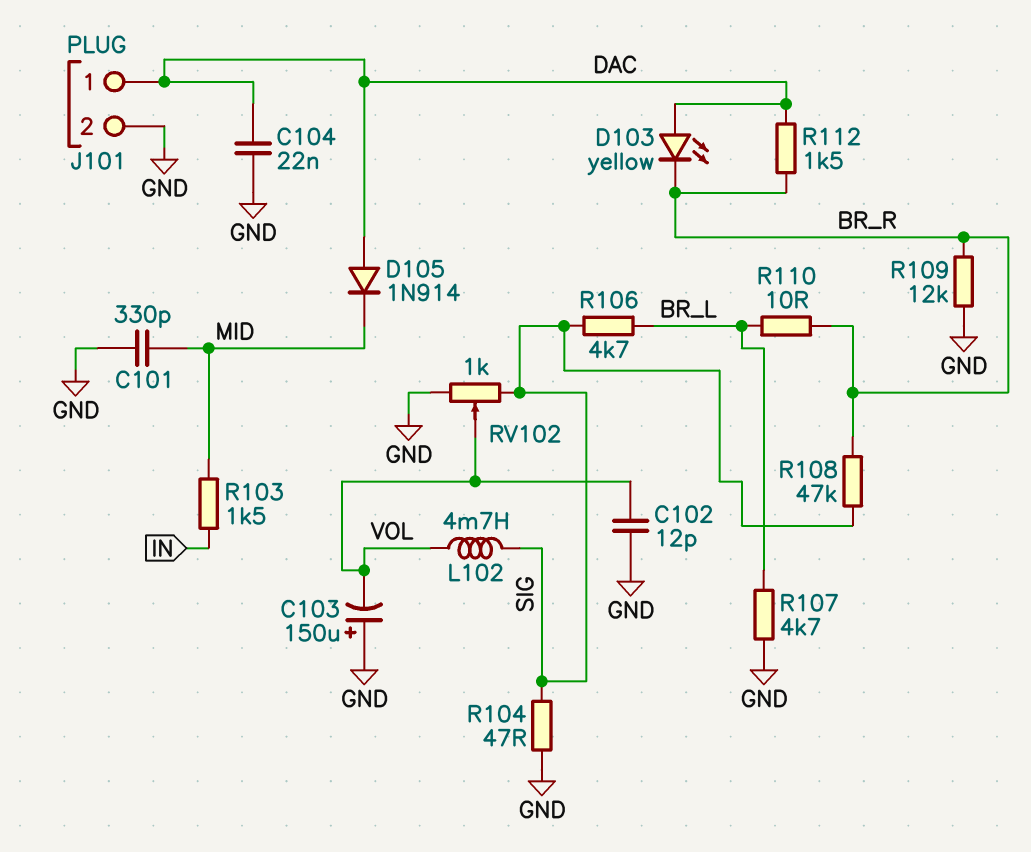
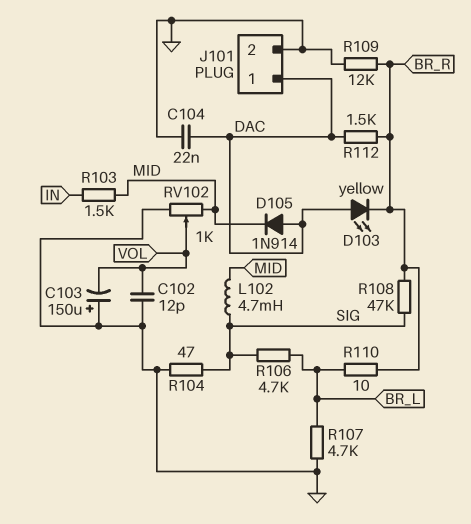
C101: 330pF (GND, MID) -> none
L102: 4.7mH (SIG, VOL) -> 4.7mH (MID, SIG)
RV102: 1k (GND, SIG, wiper VOL) -> 1k (GND, MID, wiper VOL)

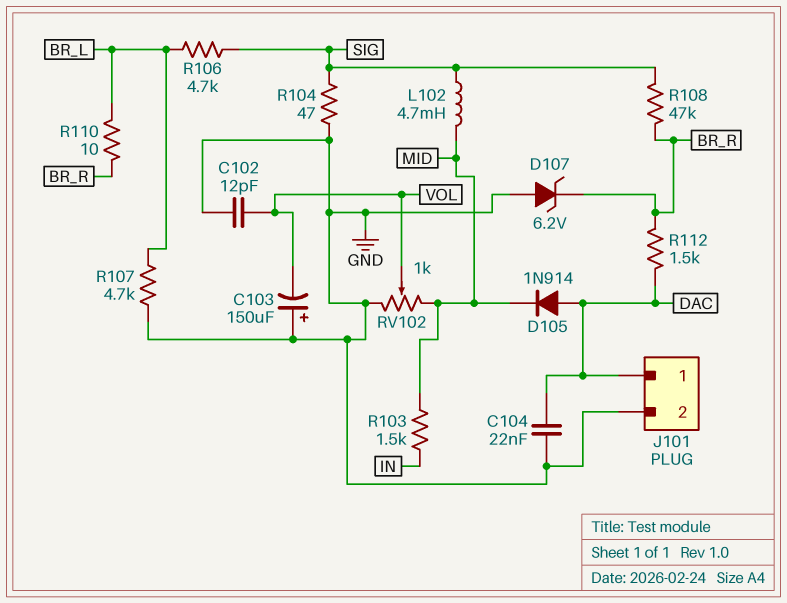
D103: LED yellow (A DAC, K BR_R) -> none
D107: none -> zener 6.2V (A GND, K BR_R)
R109: 12k (BR_R, GND) -> none

